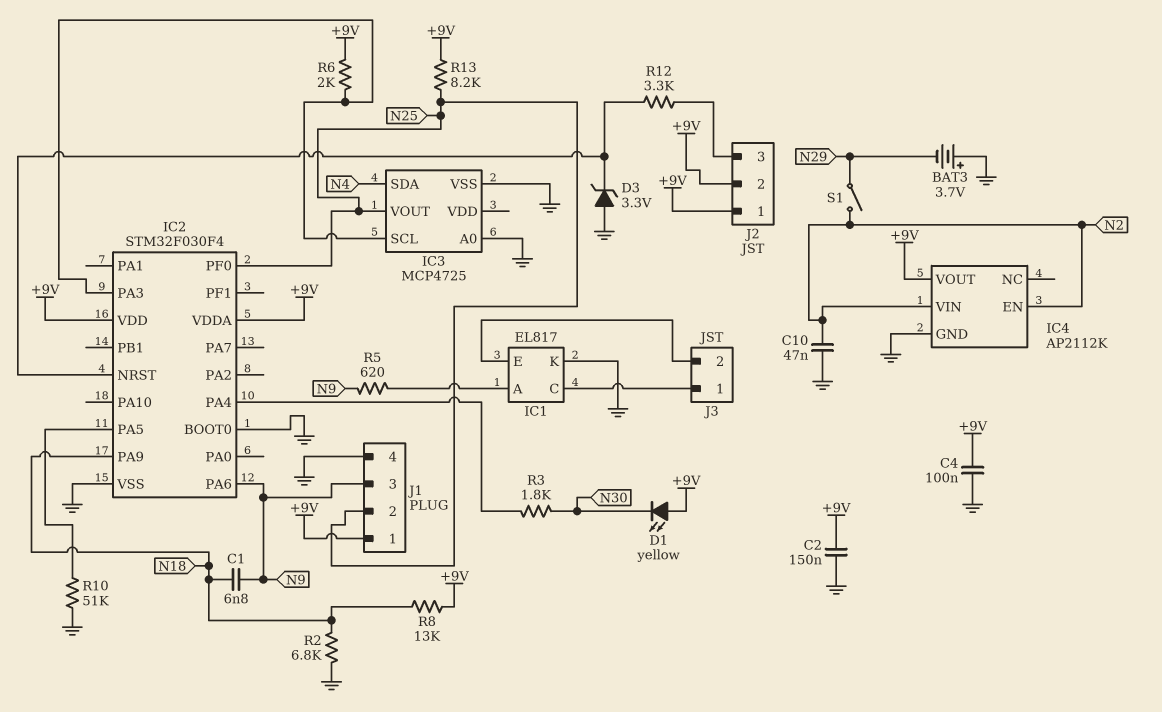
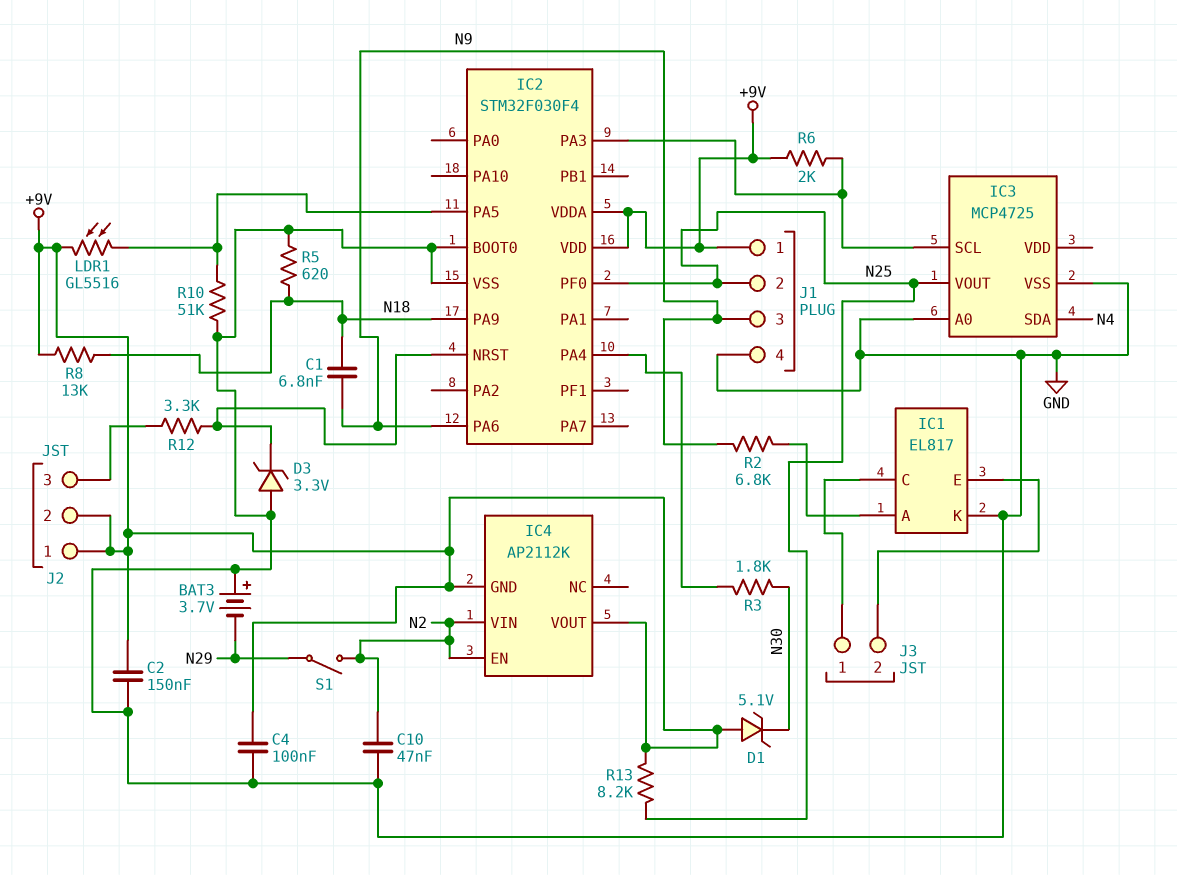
D1: LED yellow (A +9V, K N30) -> zener 5.1V (A +9V, K N30)
IC4 pin GND: GND -> +9V
LDR1: none -> GL5516 (+9V, IC2/PA5)
R2: 6.8k (GND, N18) -> 6.8k (IC1/A, N9)
R5: 620 (IC1/A, N9) -> 620 (GND, N18)

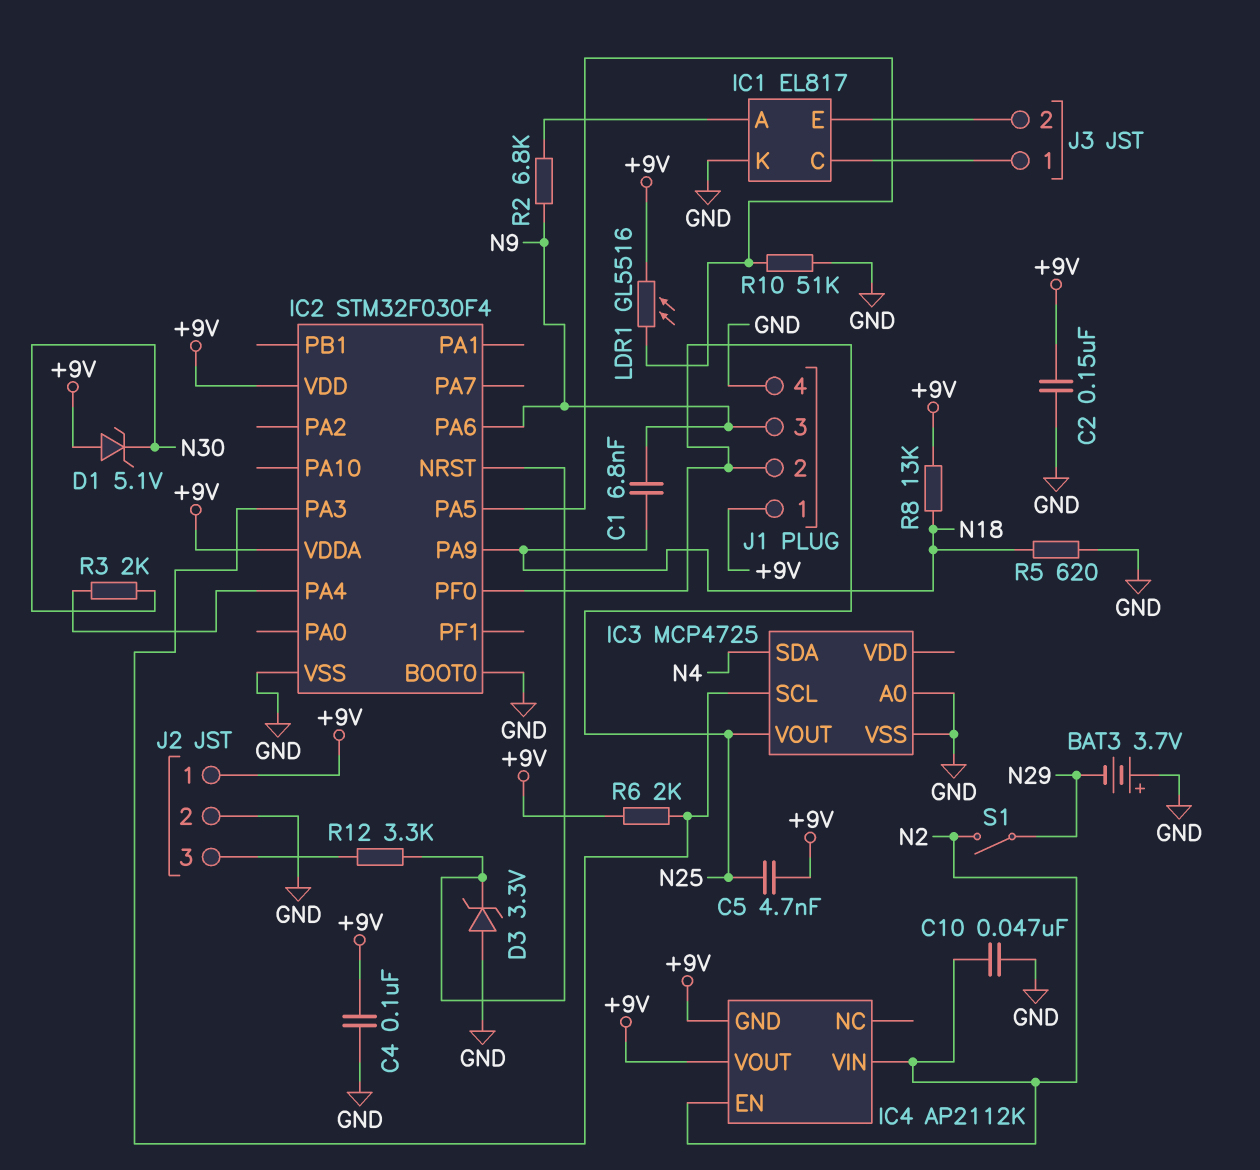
C5: none -> 4.7nF (+9V, N25)
J2 pin 2: +9V -> GND
R3: 1.8k (IC2/PA4, N30) -> 2k (IC2/PA4, N30)
R13: 8.2k (+9V, N25) -> none

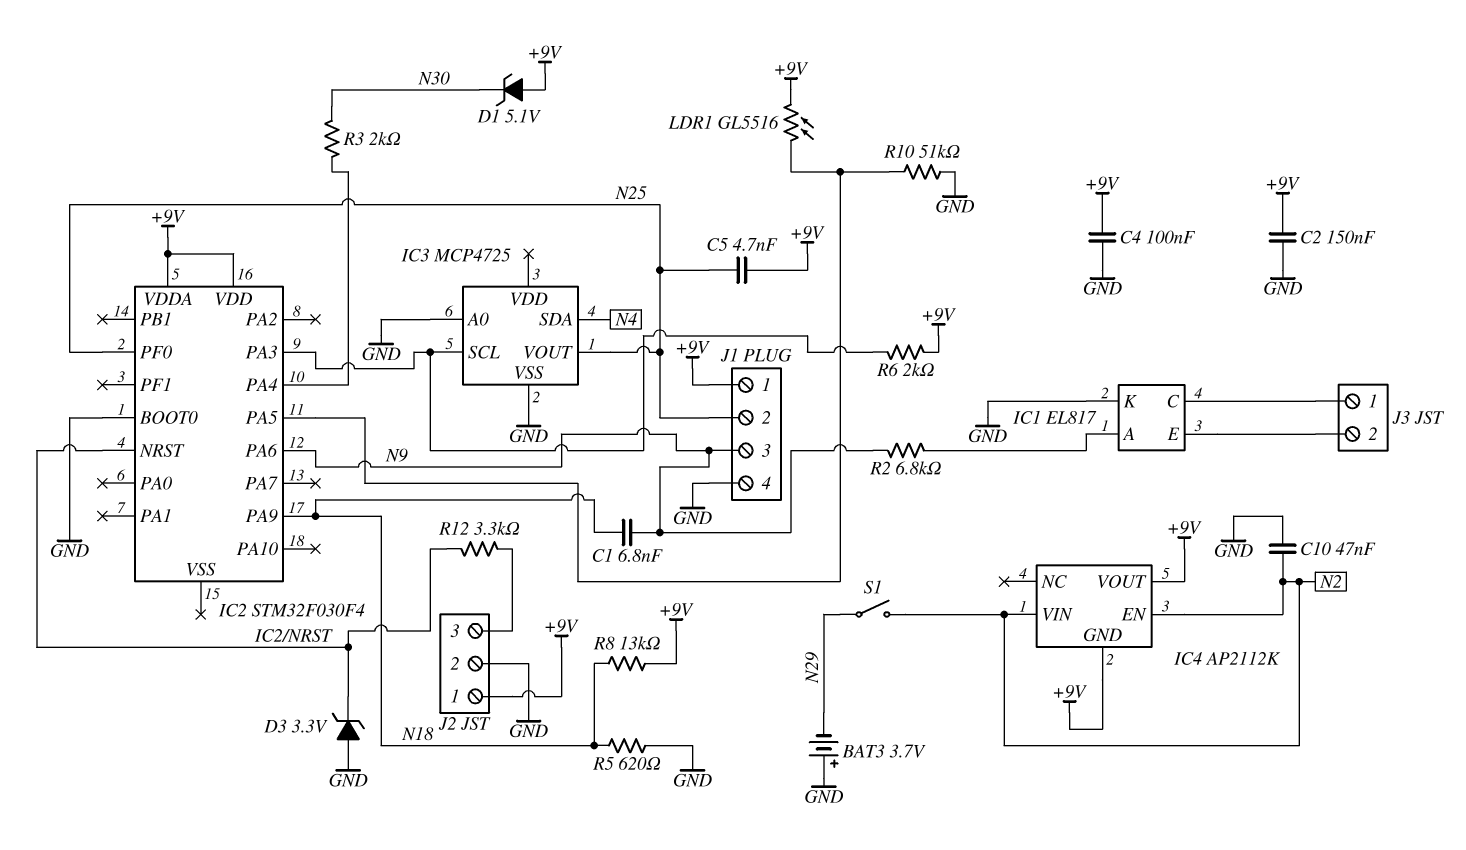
IC2 pin VSS: GND -> none

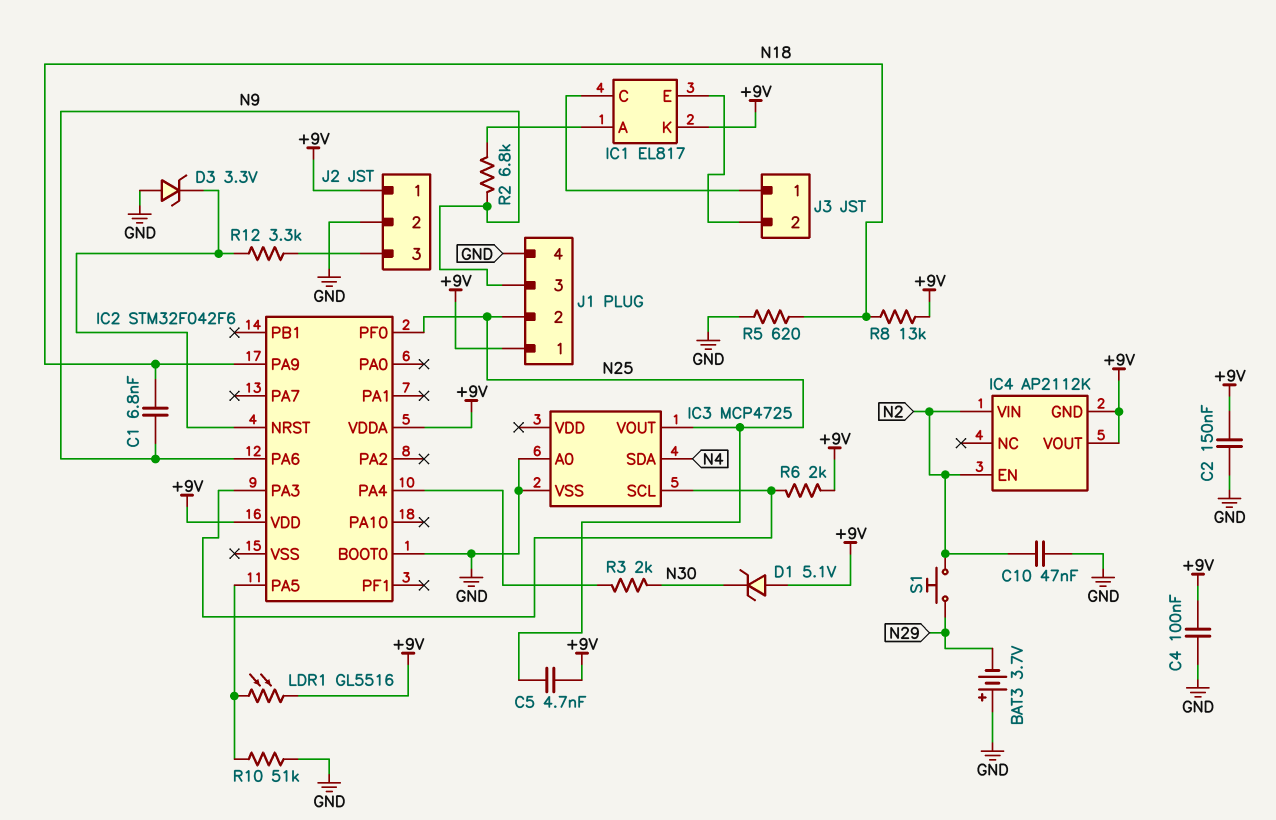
IC1 pin K: GND -> +9V
IC2: STM32F030F4 -> STM32F042F6
S1: switch (N2, N29) -> button (N2, N29)

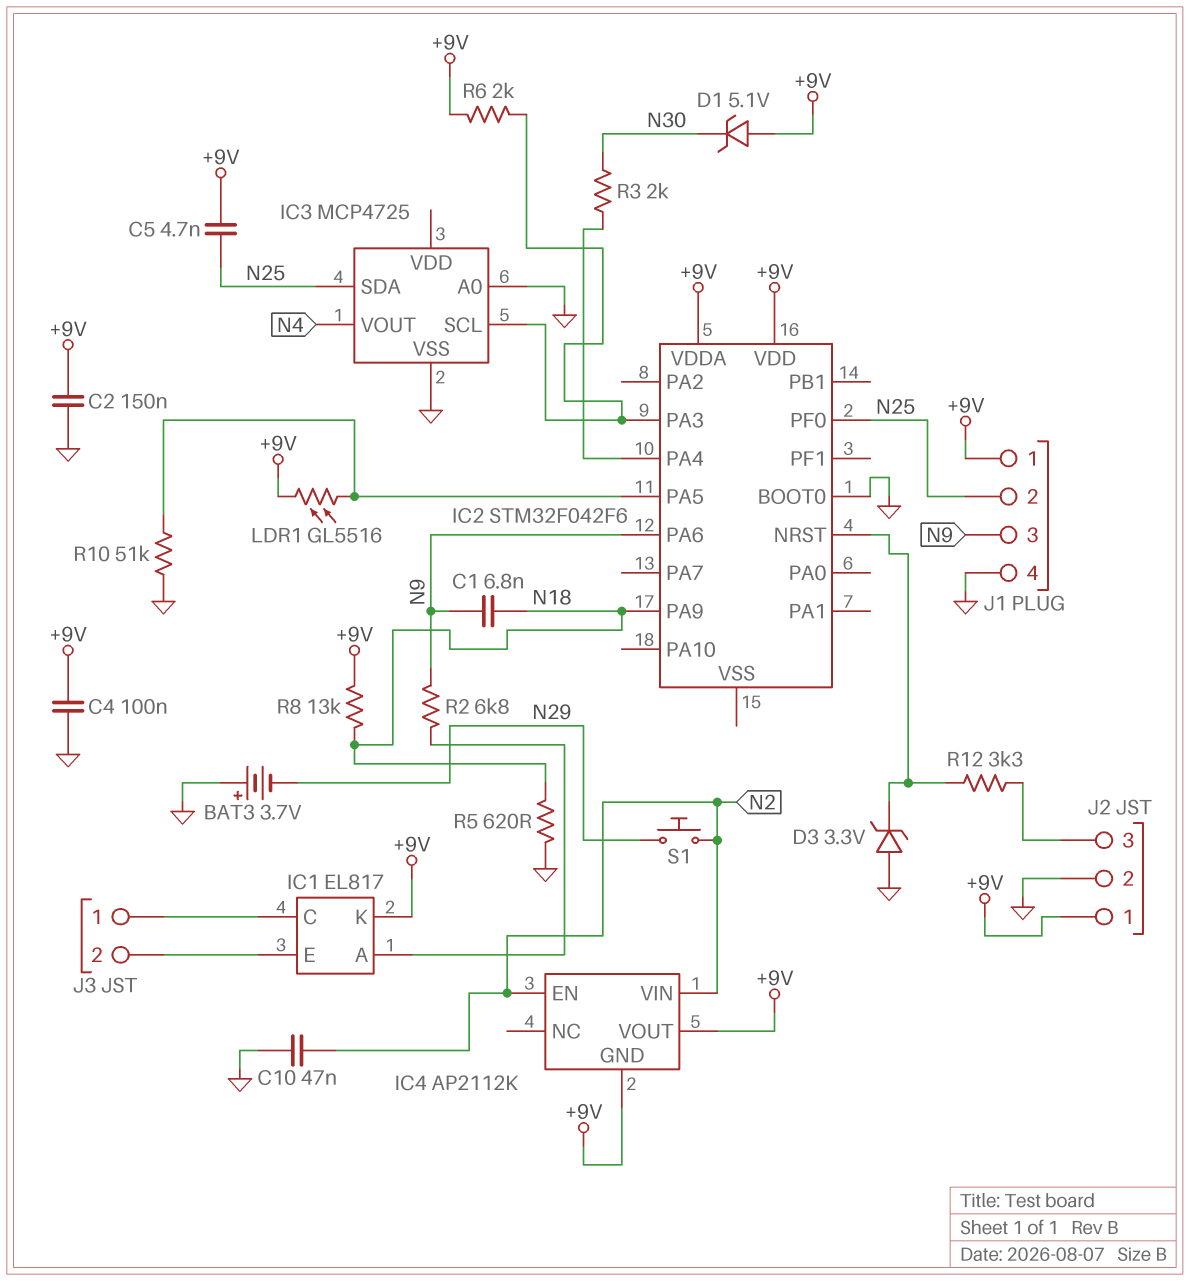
IC3 pin SDA: N4 -> N25
IC3 pin VOUT: N25 -> N4

